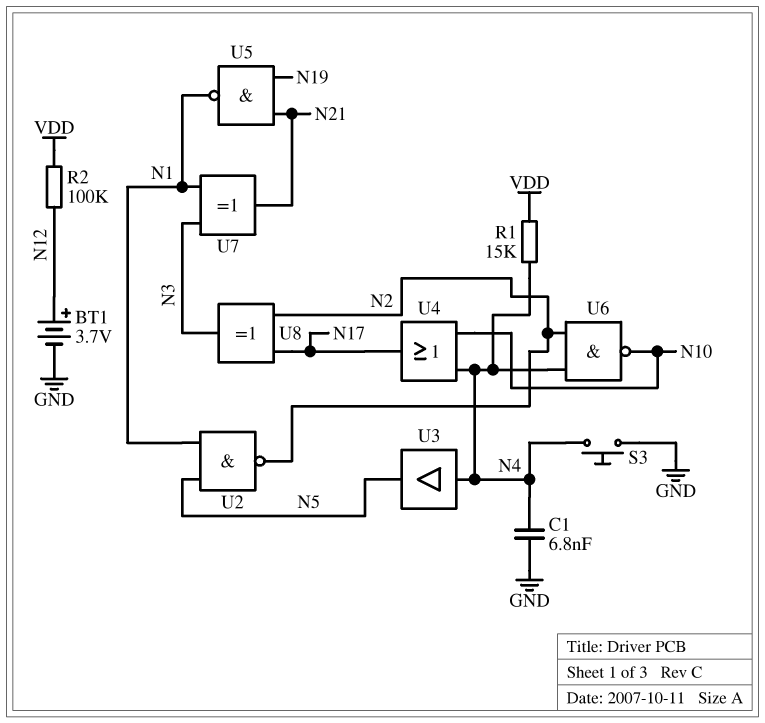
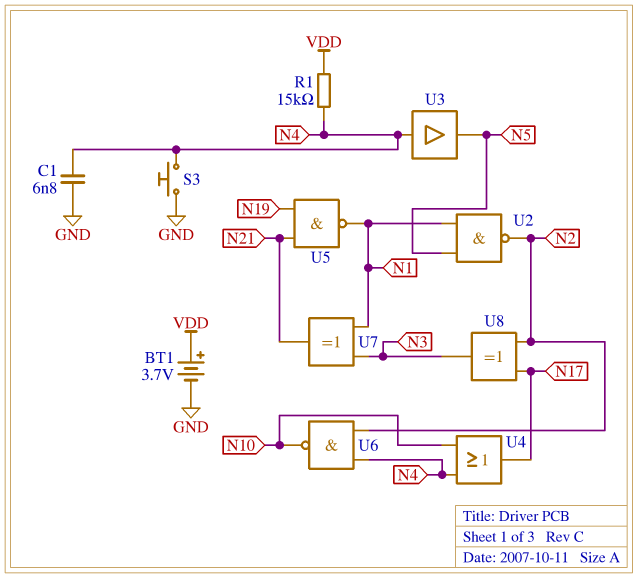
BT1: 3.7V (plus N12, minus GND) -> 3.7V (plus VDD, minus GND)
R2: 100k (N12, VDD) -> none

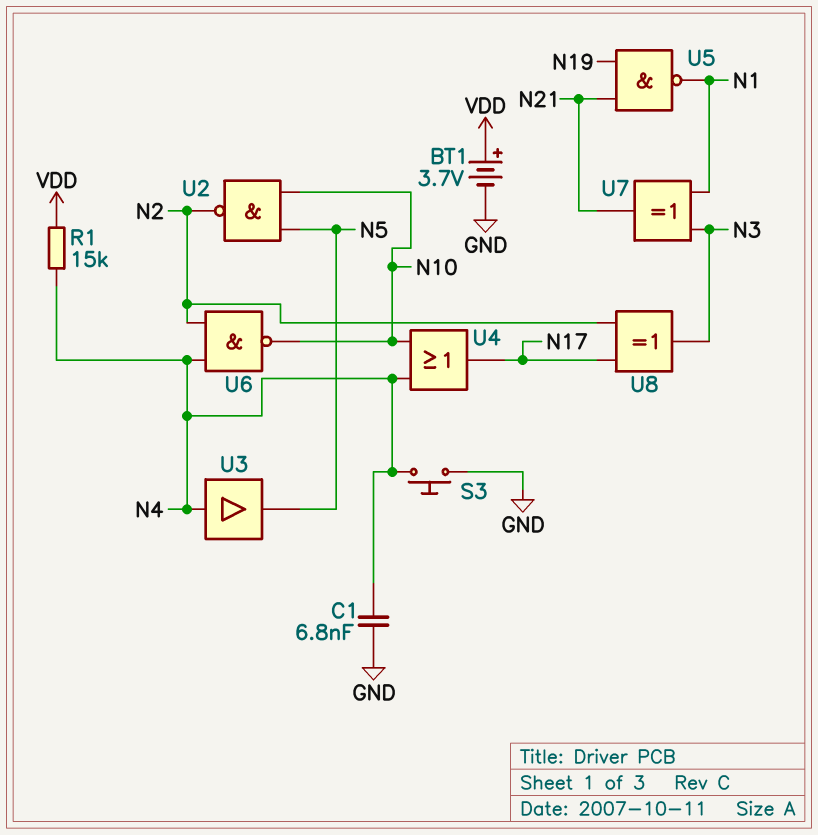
U2: NAND (in N1, in N5, out N2) -> NAND (in N5, in N10, out N2)

